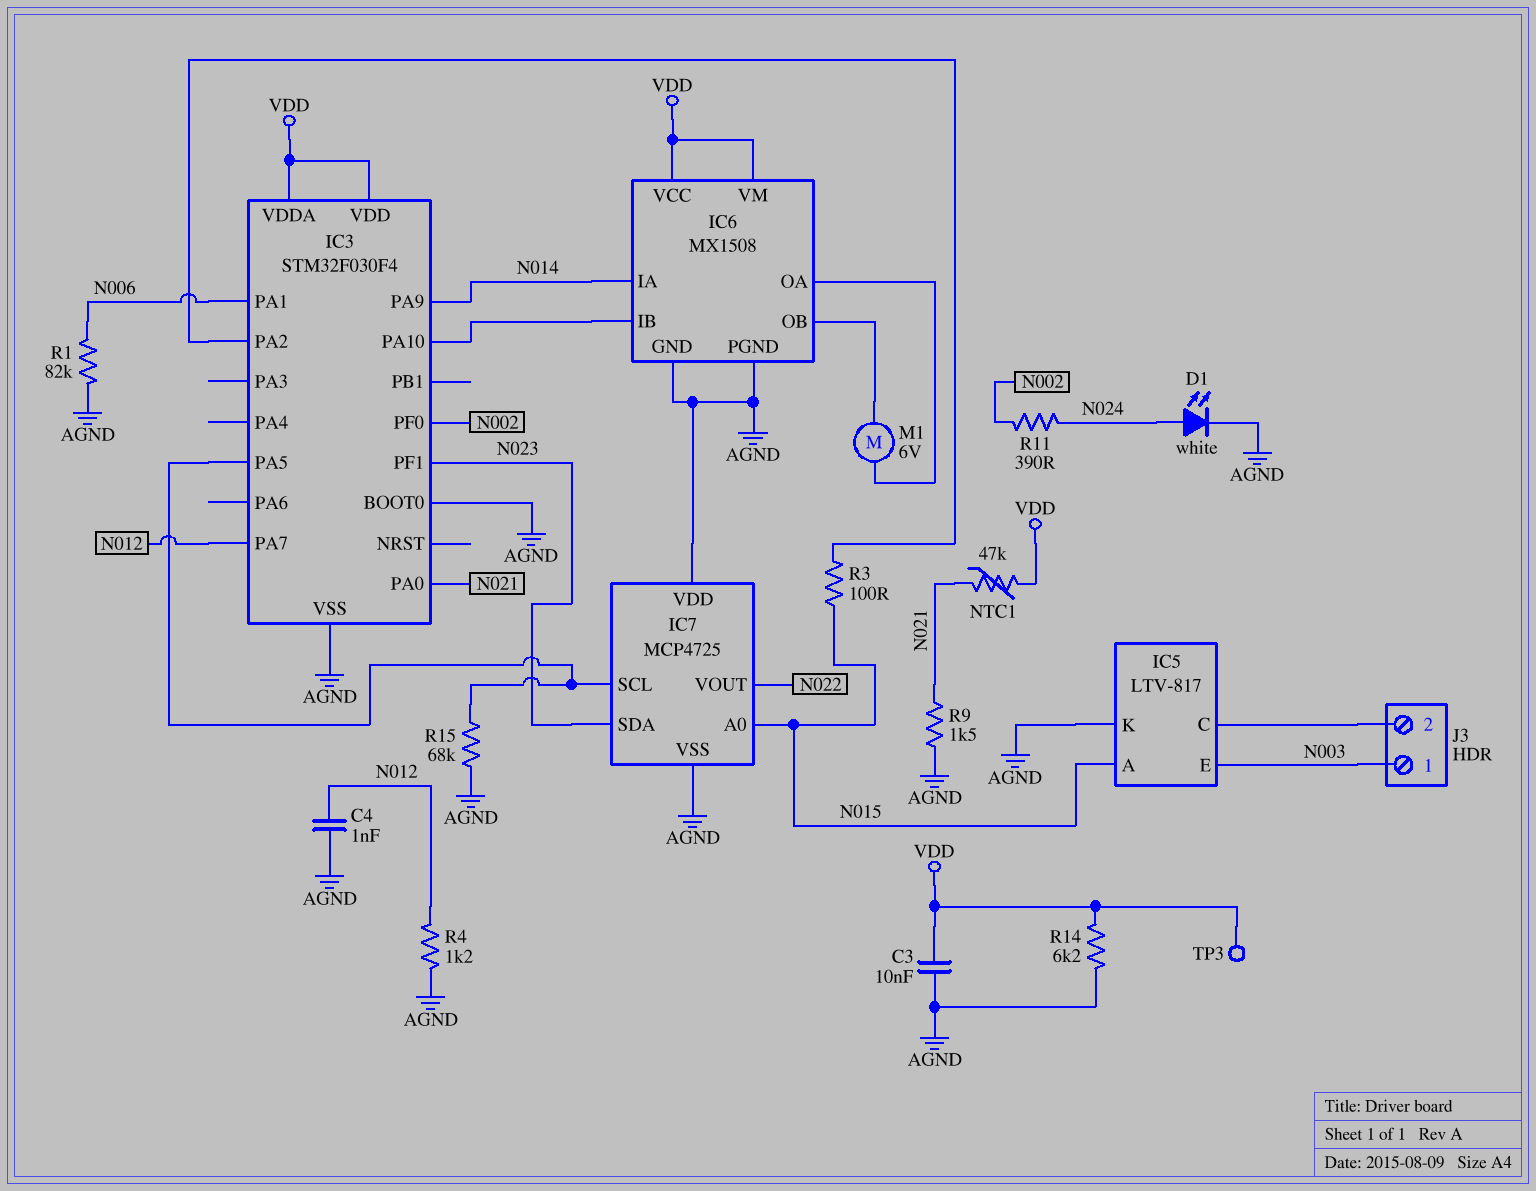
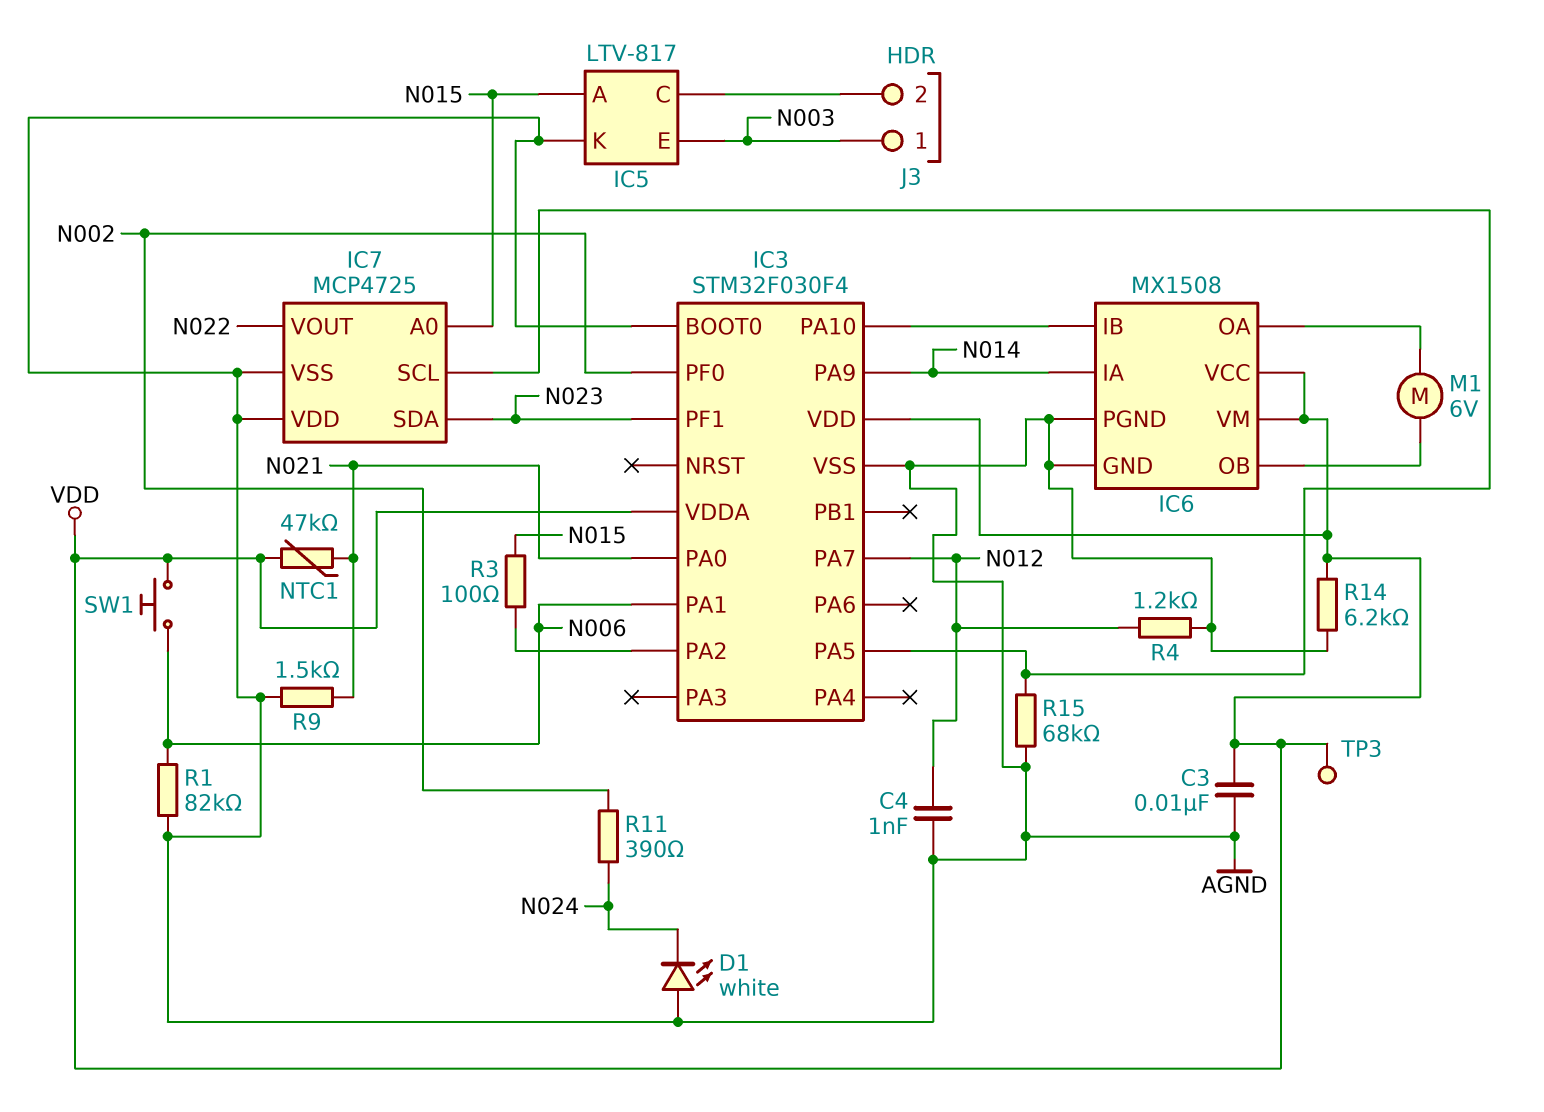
D1: LED white (A N024, K AGND) -> LED white (A AGND, K N024)
SW1: none -> button (N006, VDD)

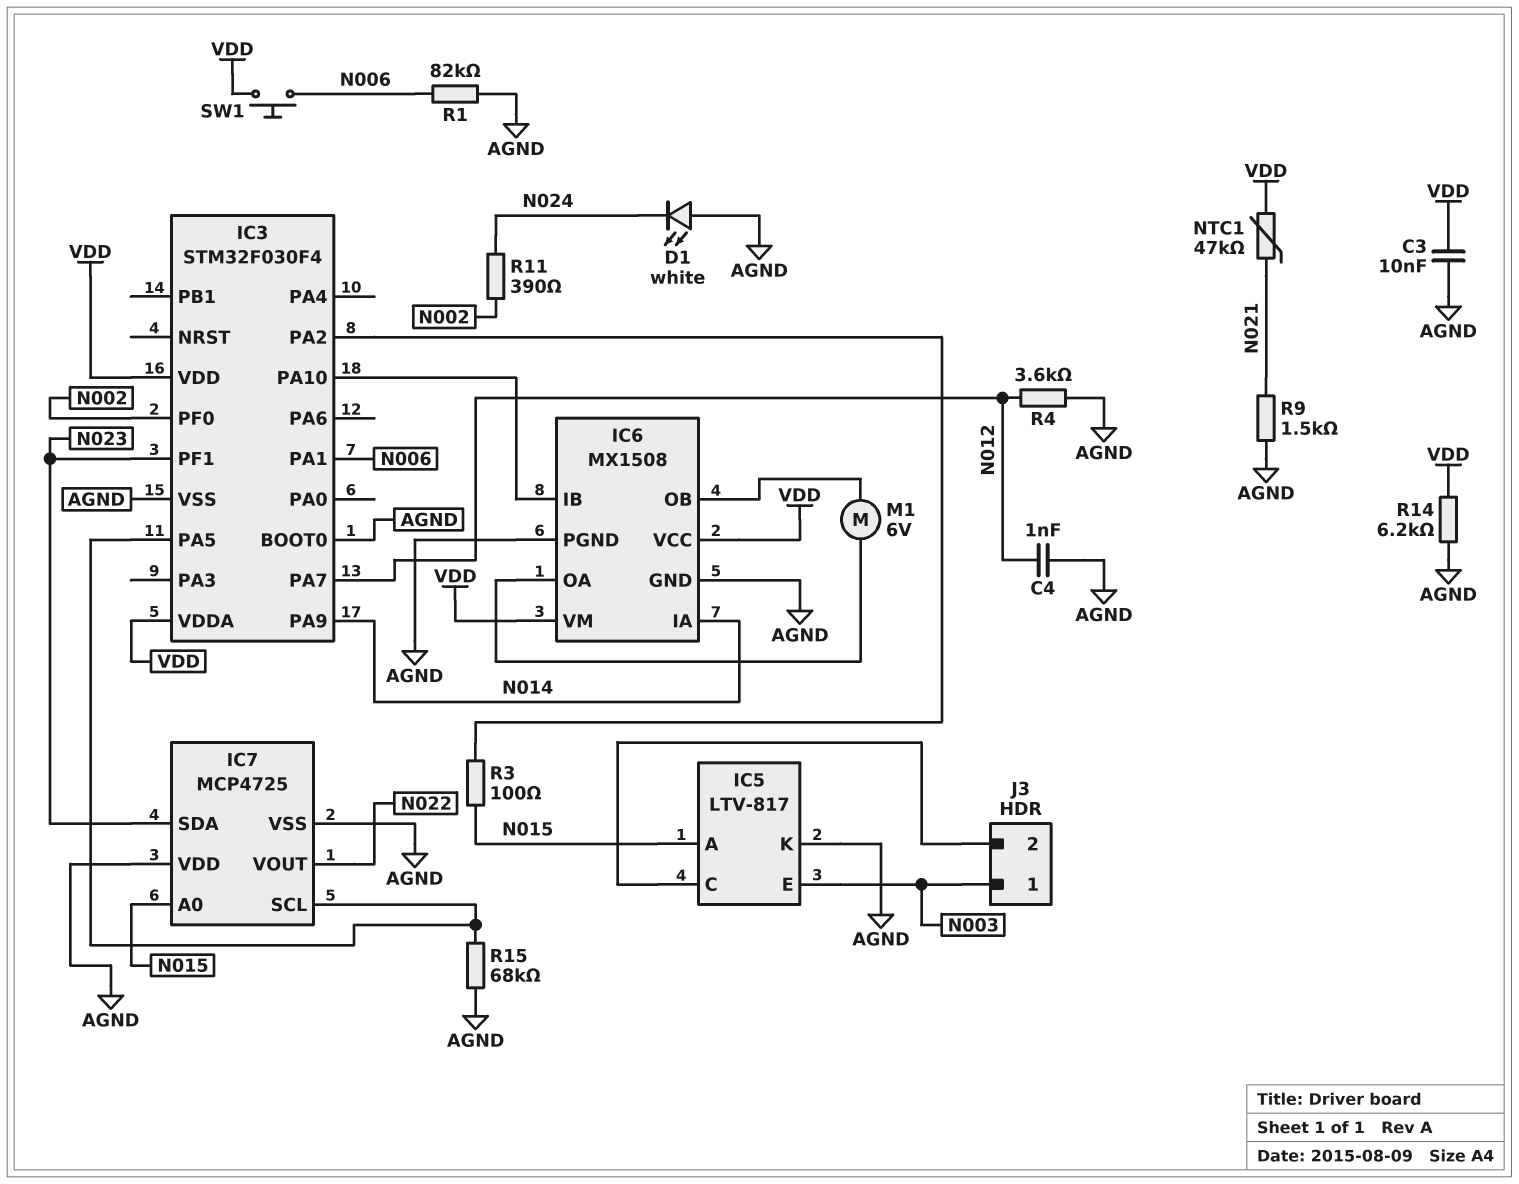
IC3 pin PA0: N021 -> none
R4: 1.2k (AGND, N012) -> 3.6k (AGND, N012)
TP3: test point (VDD) -> none

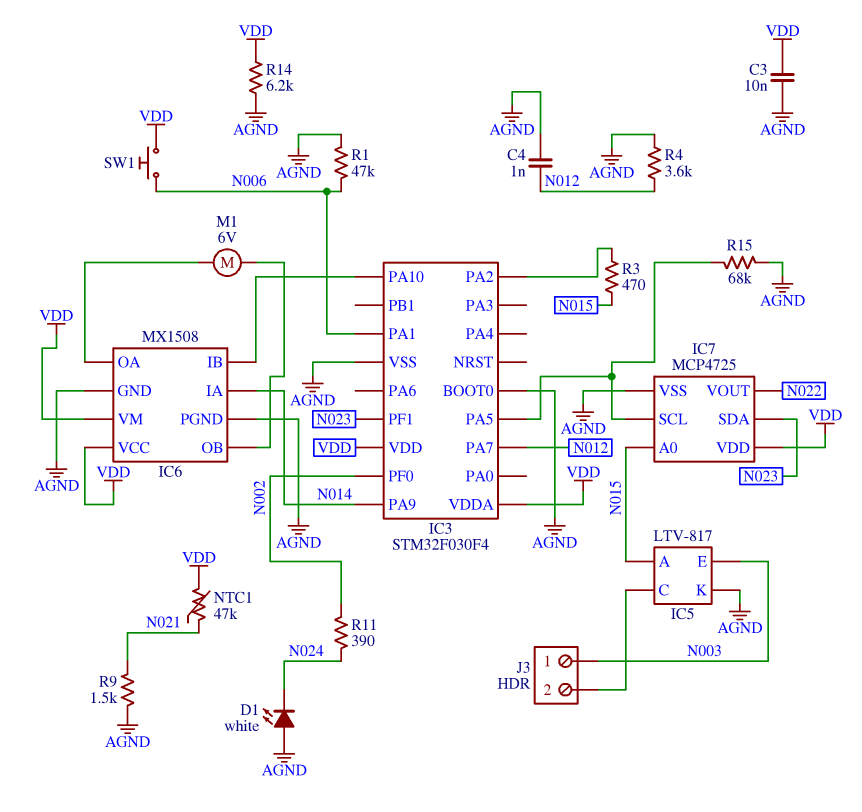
IC7 pin VDD: AGND -> VDD
R1: 82k (AGND, N006) -> 47k (AGND, N006)
R3: 100 (IC3/PA2, N015) -> 470 (IC3/PA2, N015)

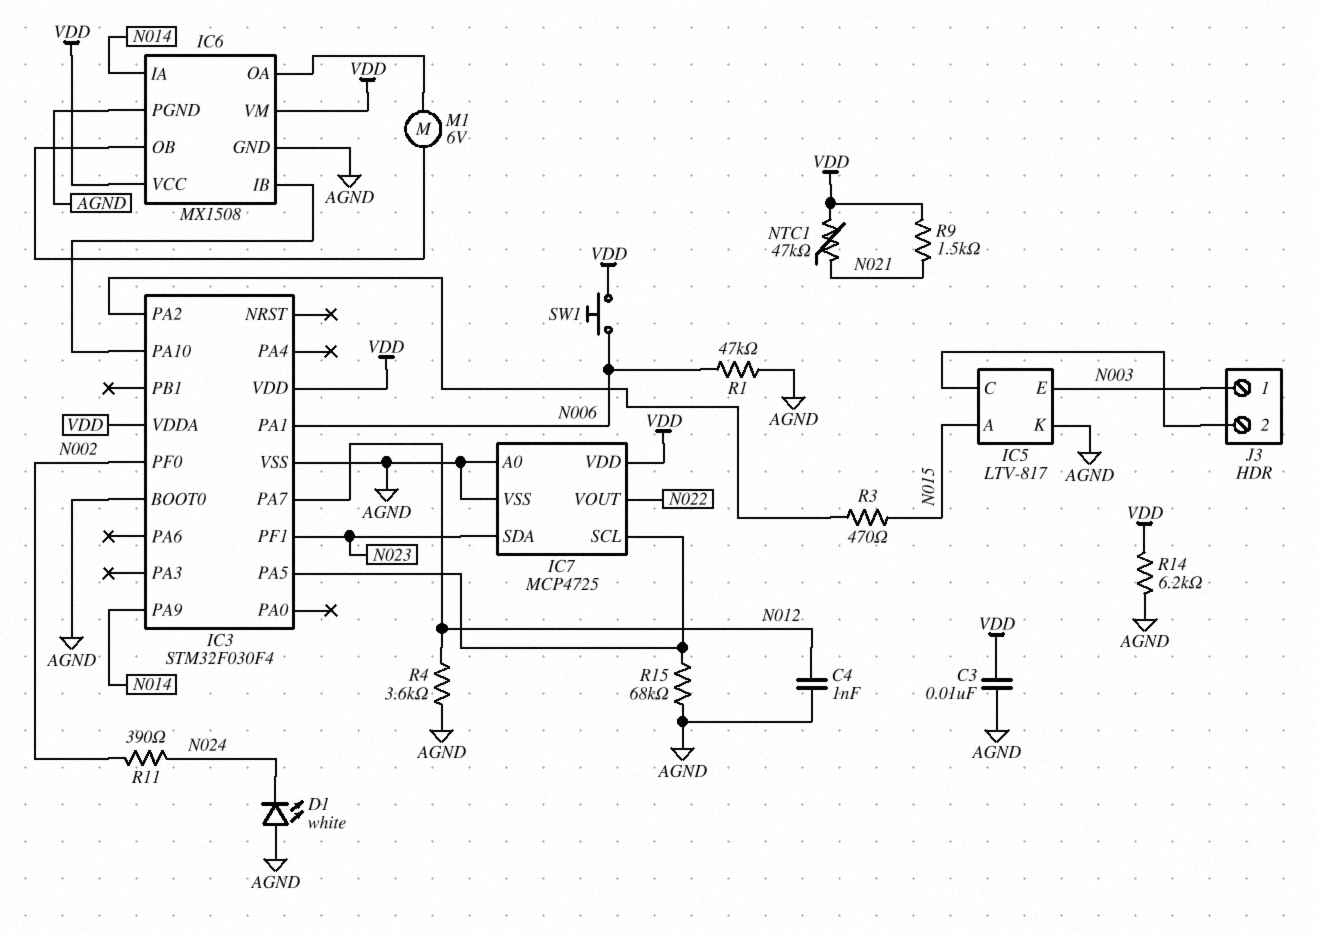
IC7 pin A0: N015 -> AGND
R9: 1.5k (AGND, N021) -> 1.5k (N021, VDD)

